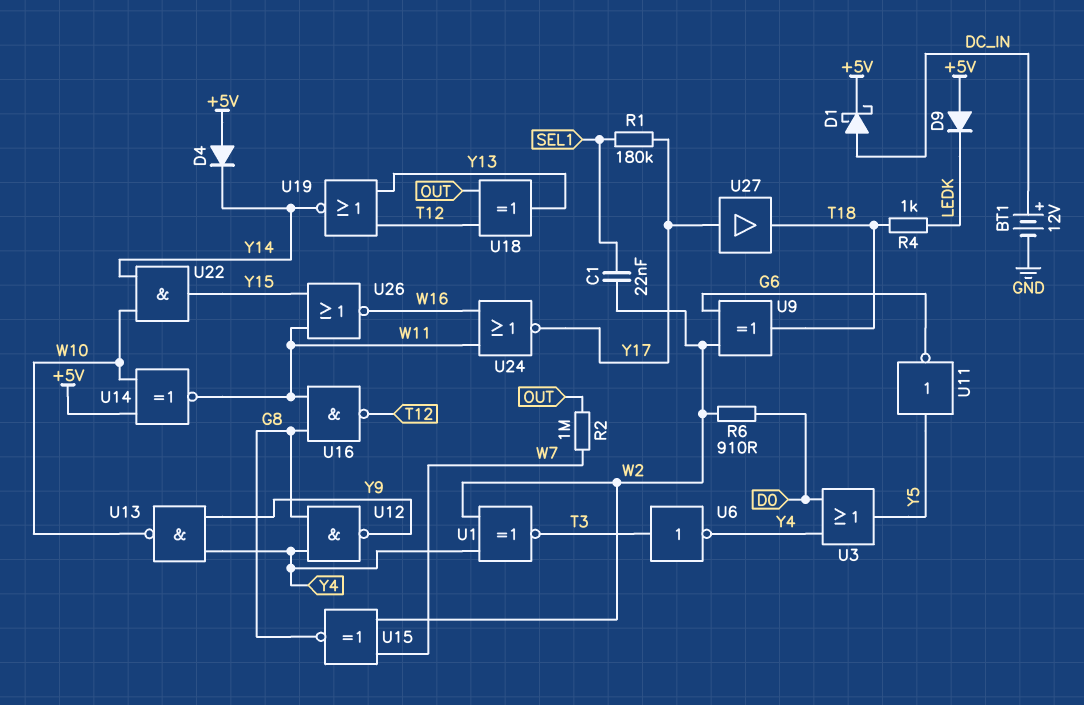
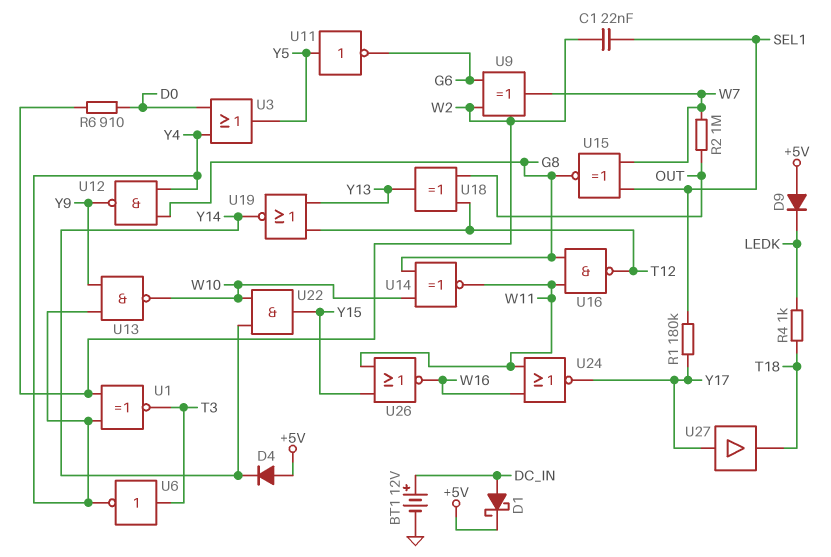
U9: XOR (in G6, in W2, out T18) -> XOR (in G6, in W2, out W7)
U14: XNOR (in +5V, in W10, out W11) -> XNOR (in G8, in W10, out W11)
U15: XNOR (in W2, in W7, out G8) -> XNOR (in SEL1, in W7, out G8)

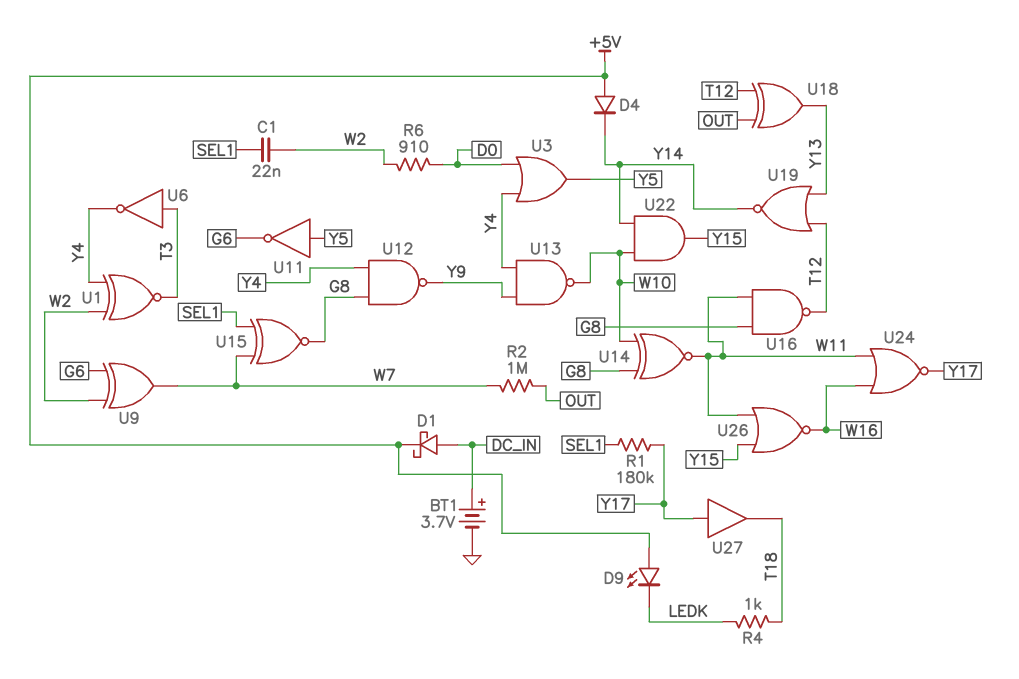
BT1: 12V (plus DC_IN, minus GND) -> 3.7V (plus DC_IN, minus GND)
D9: diode (A +5V, K LEDK) -> LED (A +5V, K LEDK)

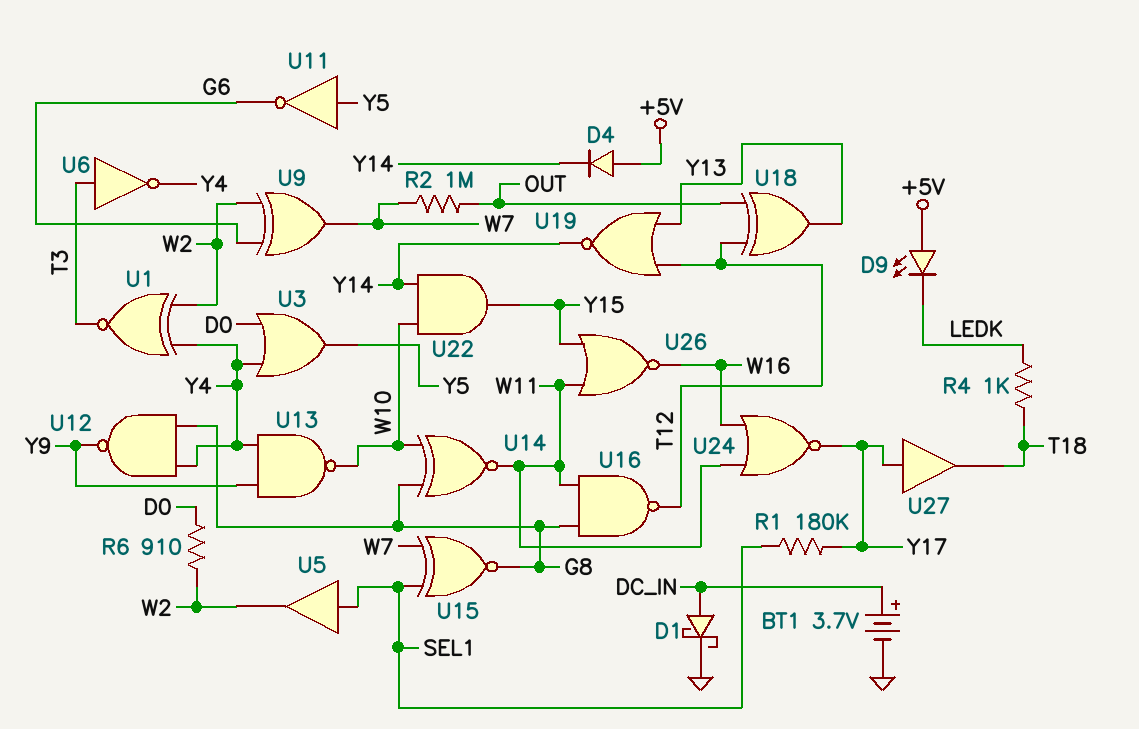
C1: 22nF (SEL1, W2) -> none
D1: schottky (A DC_IN, K +5V) -> schottky (A DC_IN, K GND)
U5: none -> buffer (in SEL1, out W2)

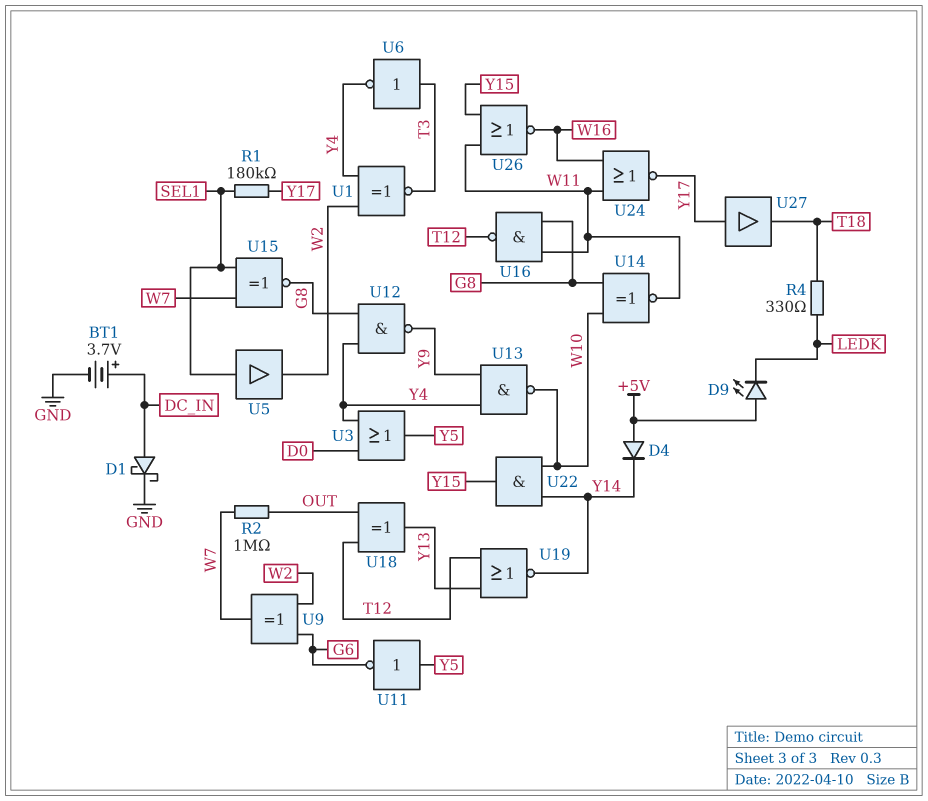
R4: 1k (LEDK, T18) -> 330 (LEDK, T18)
R6: 910 (D0, W2) -> none

